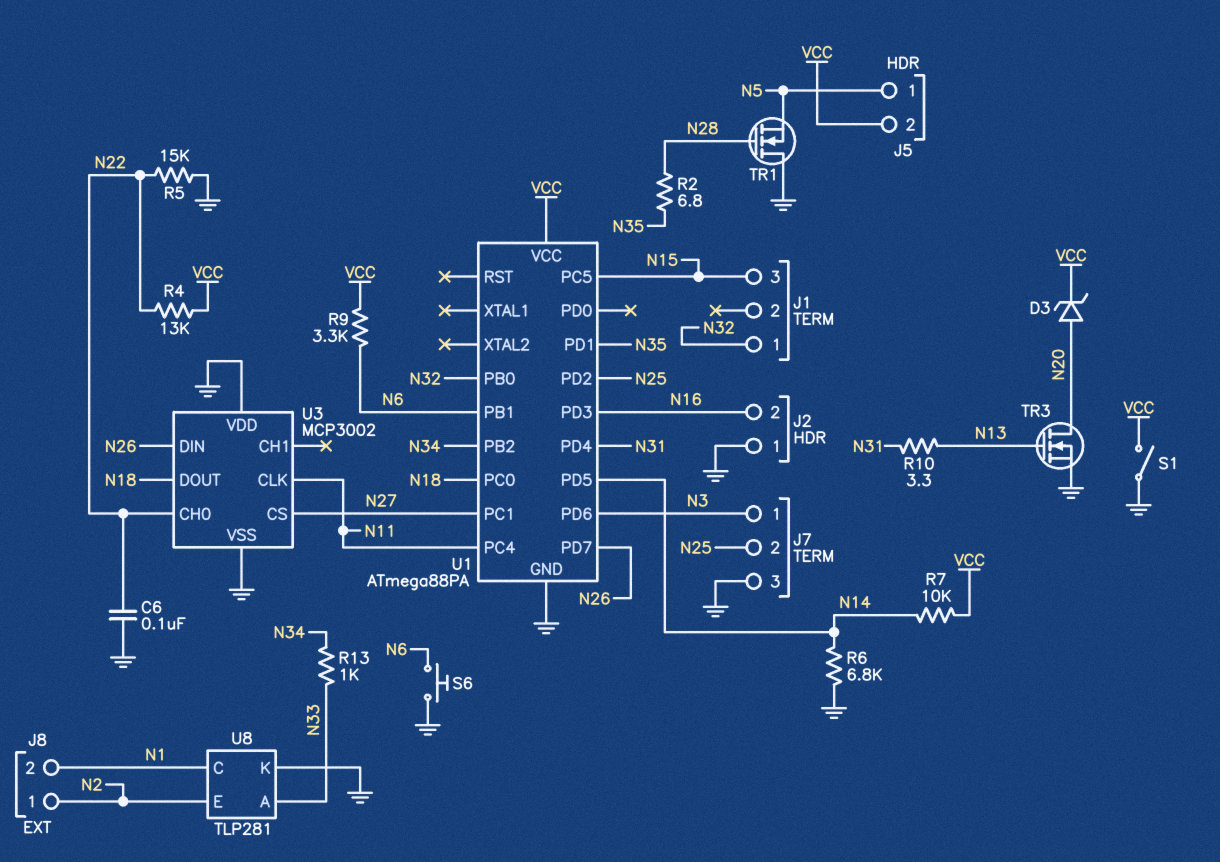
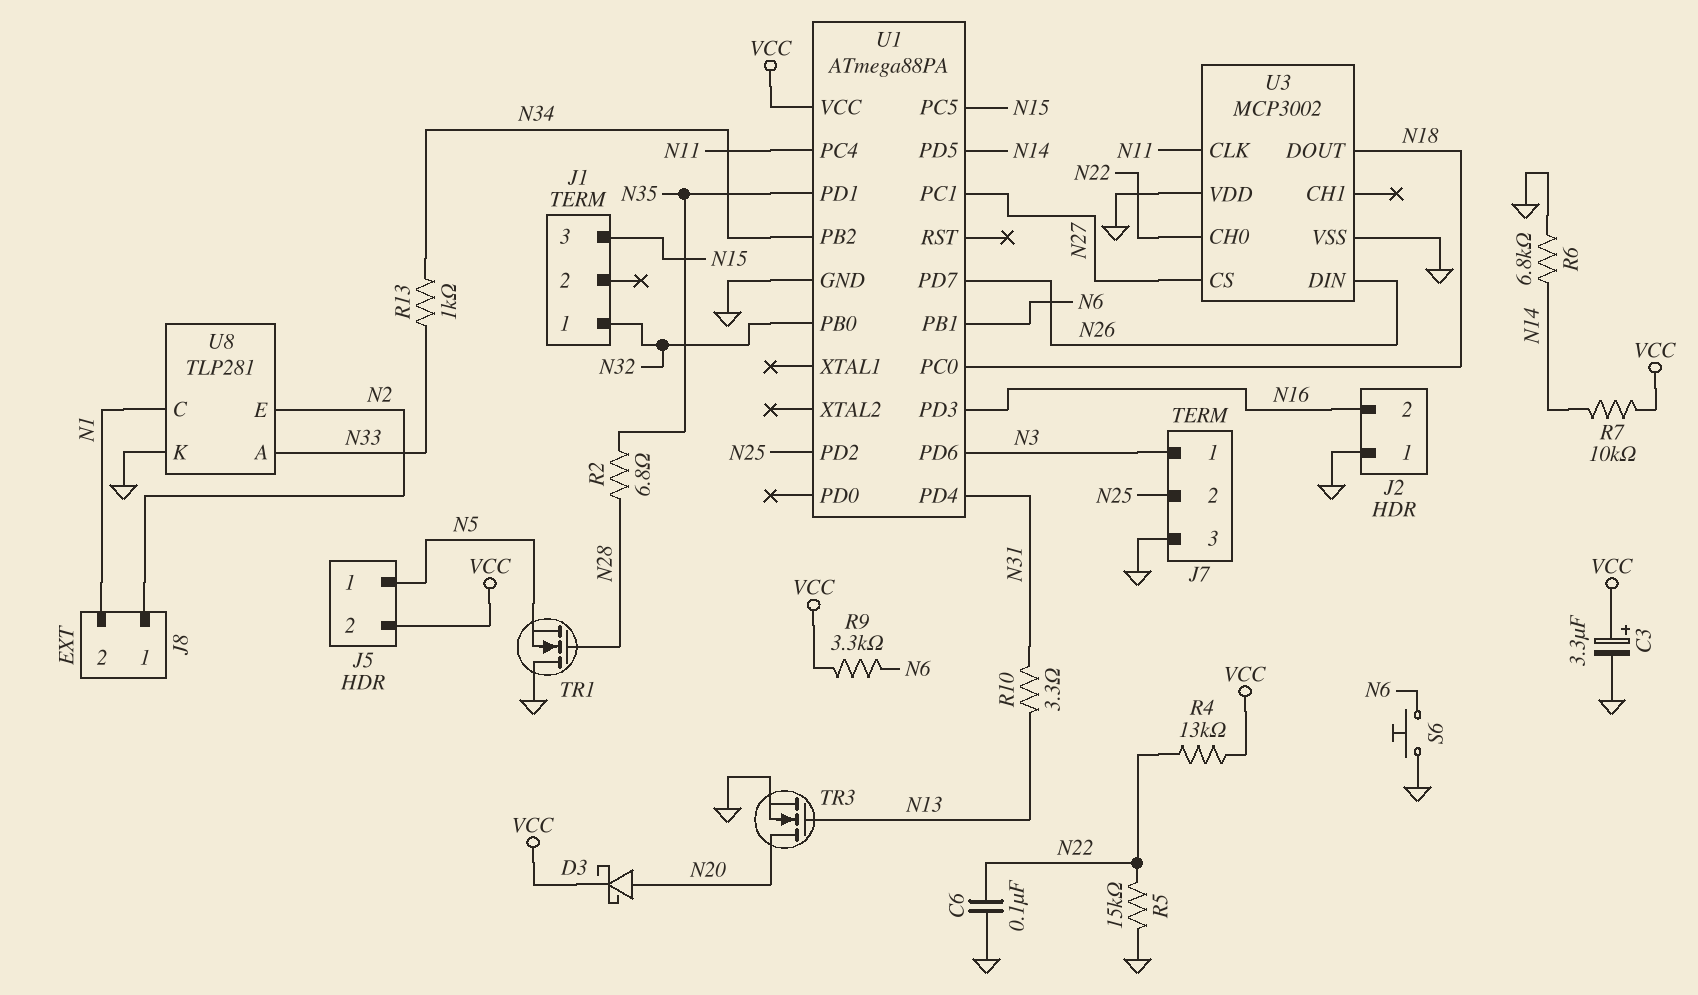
C3: none -> 3.3uF (plus VCC, minus GND)
D3: zener (A N20, K VCC) -> schottky (A N20, K VCC)
S1: switch (GND, VCC) -> none

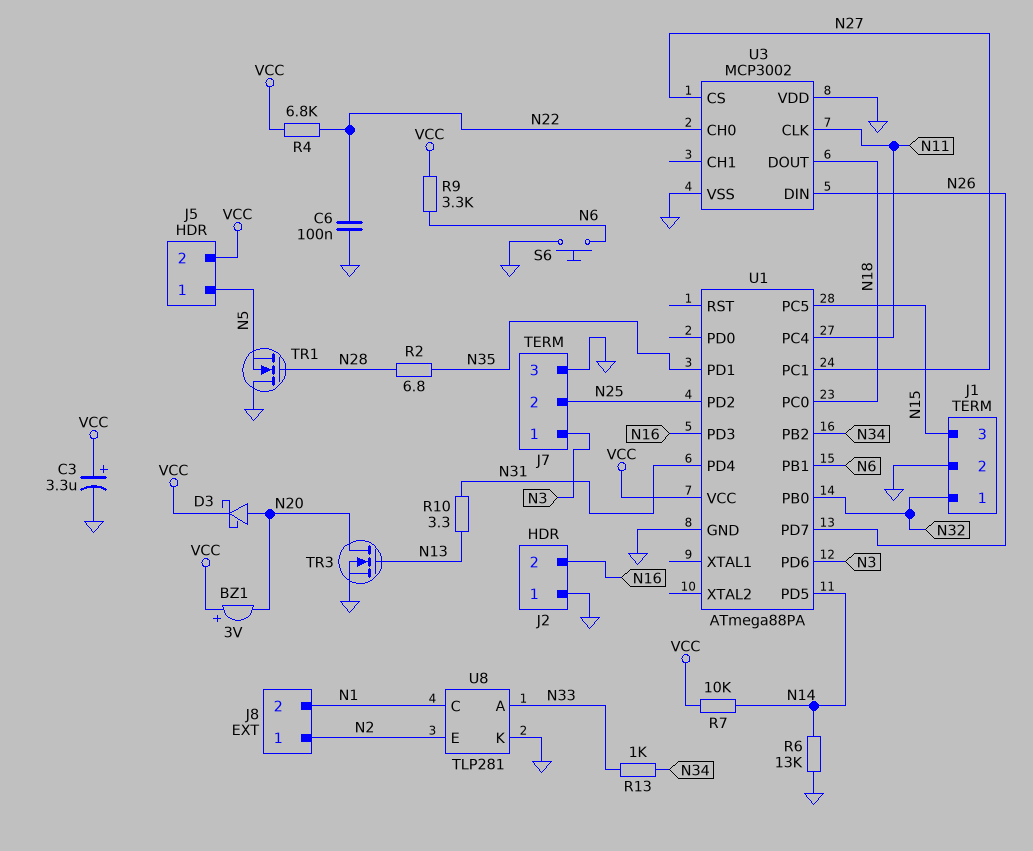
BZ1: none -> buzzer 3V (plus VCC, minus N20)
J1 pin 2: none -> GND
R4: 13k (N22, VCC) -> 6.8k (N22, VCC)
R5: 15k (GND, N22) -> none
R6: 6.8k (GND, N14) -> 13k (GND, N14)

